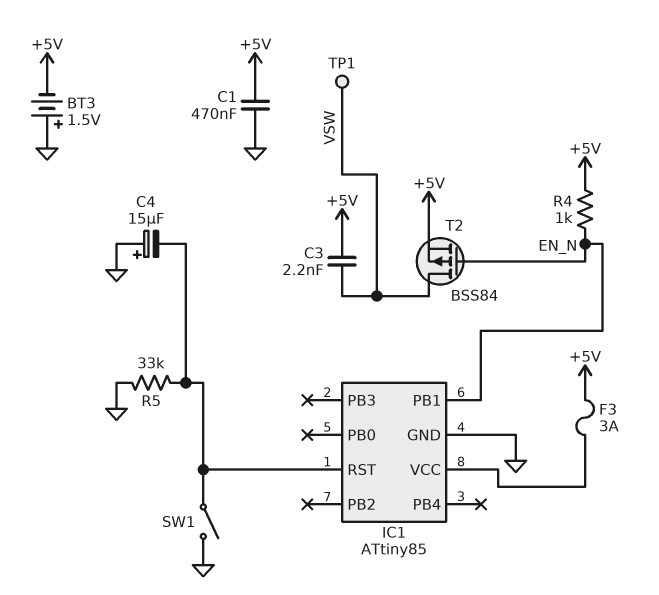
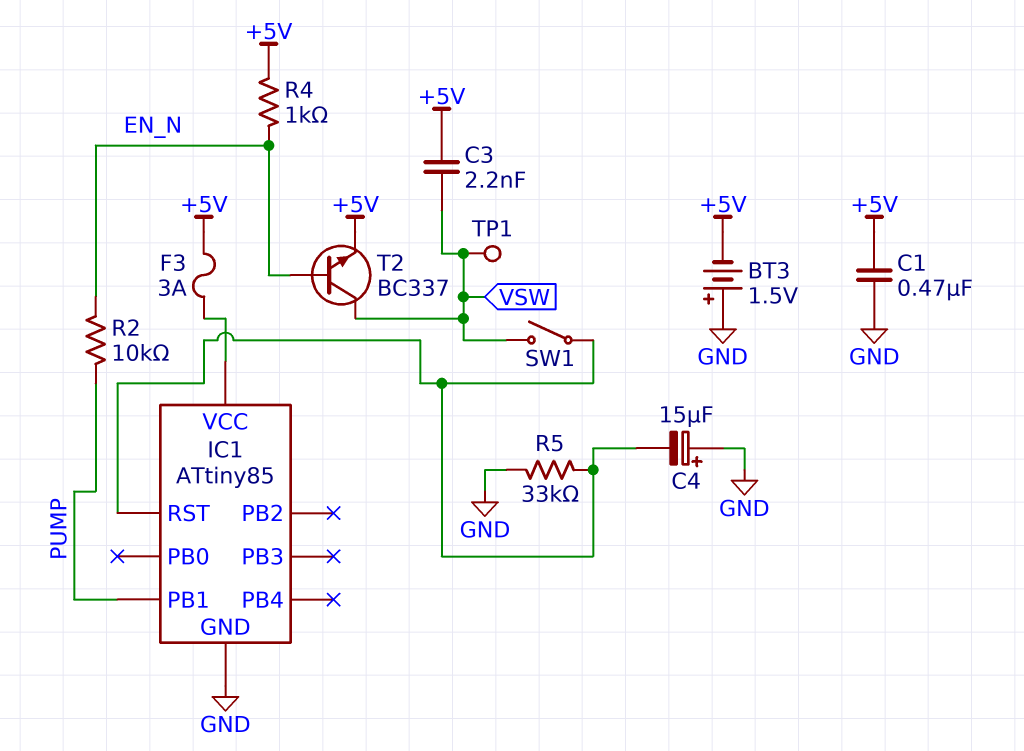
IC1 pin PB1: EN_N -> PUMP
R2: none -> 10k (EN_N, PUMP)
SW1: switch (GND, IC1/RST) -> switch (IC1/RST, VSW)
T2: PMOS BSS84 (G EN_N, D VSW, S +5V) -> NPN BC337 (B EN_N, C VSW, E +5V)

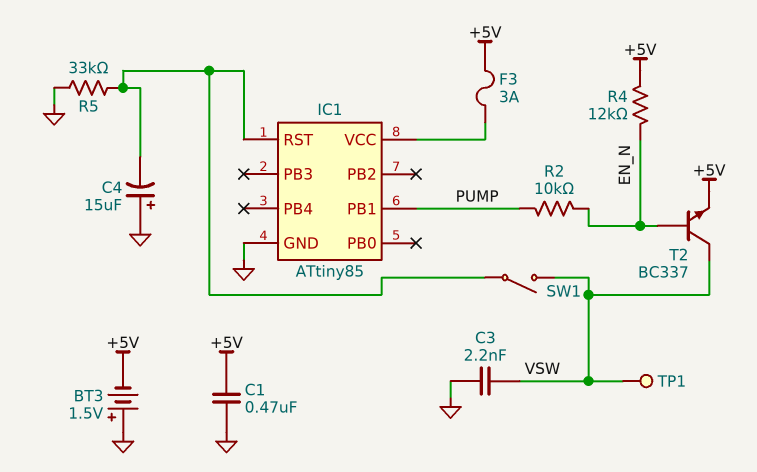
C3: 2.2nF (+5V, VSW) -> 2.2nF (GND, VSW)
R4: 1k (+5V, EN_N) -> 12k (+5V, EN_N)

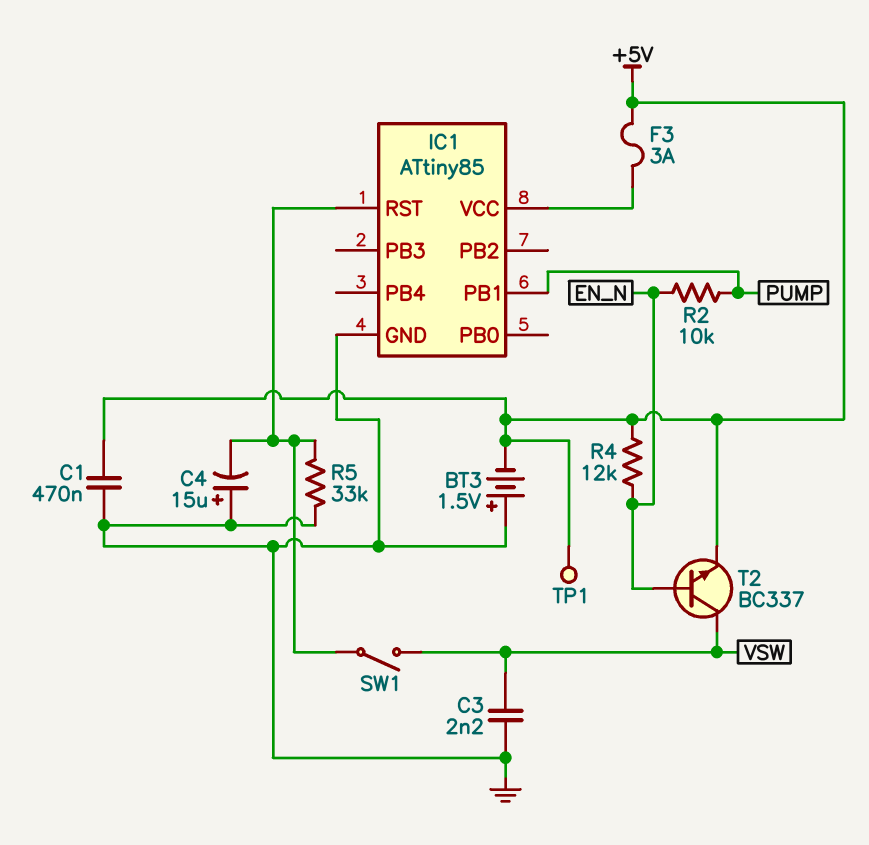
TP1: test point (VSW) -> test point (+5V)

